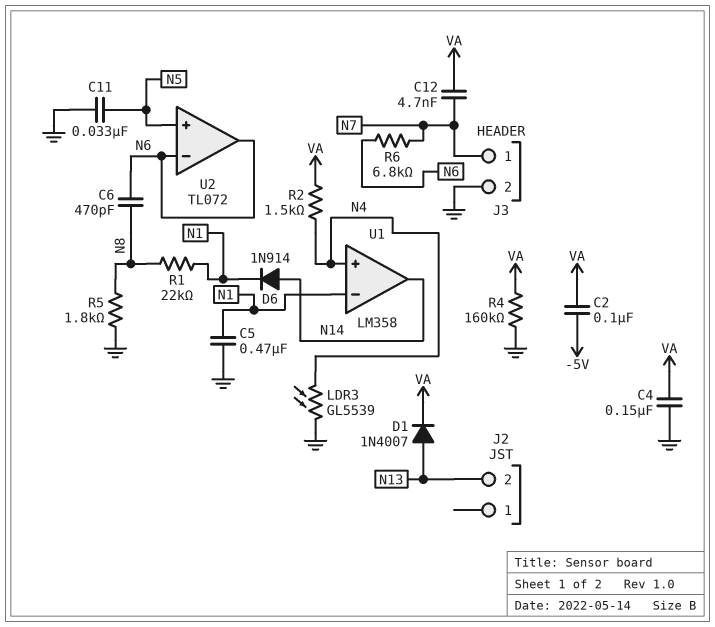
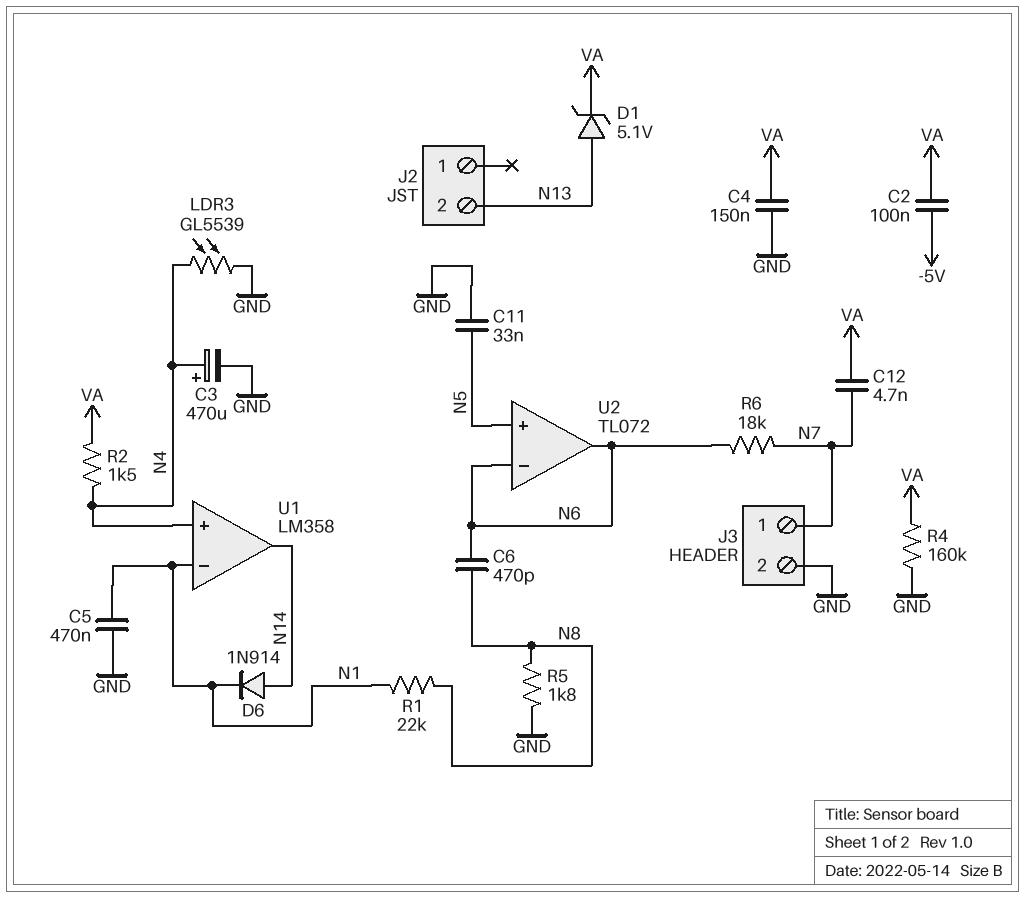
C3: none -> 470uF (plus N4, minus GND)
D1: diode 1N4007 (A N13, K VA) -> zener 5.1V (A N13, K VA)
R6: 6.8k (N6, N7) -> 18k (N6, N7)

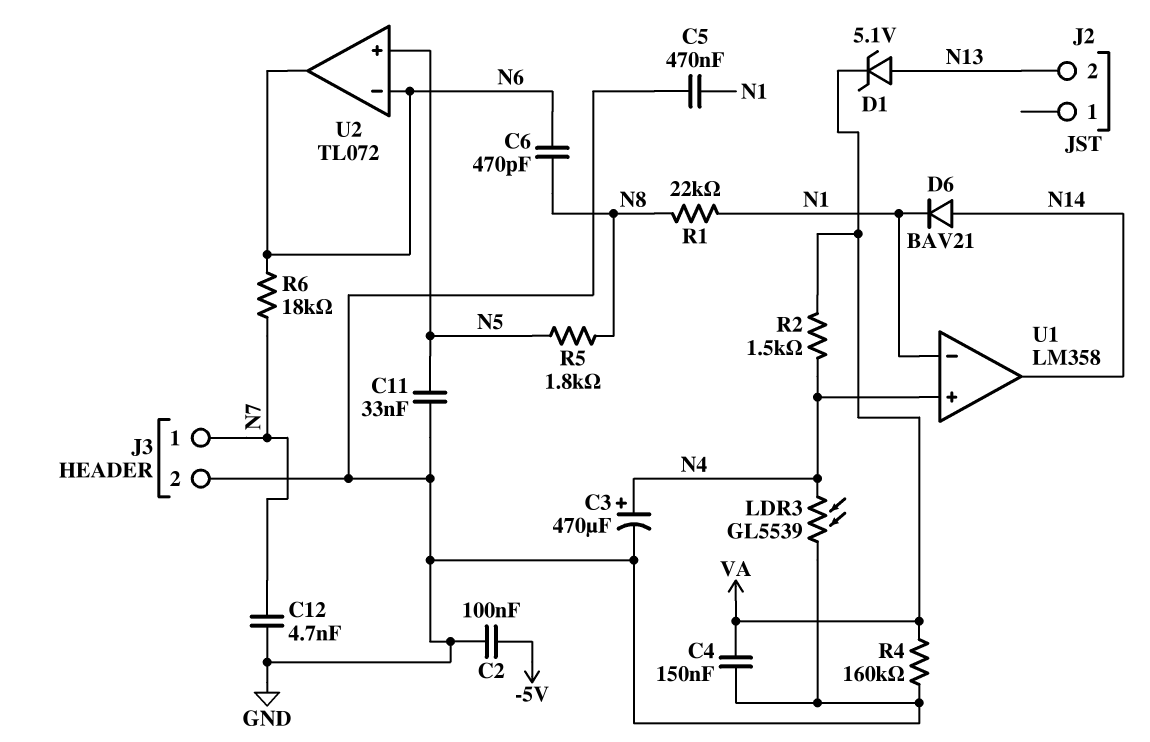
C2: 100nF (-5V, VA) -> 100nF (-5V, GND)
C12: 4.7nF (N7, VA) -> 4.7nF (GND, N7)
D6: diode 1N914 (A N14, K N1) -> diode BAV21 (A N14, K N1)
R5: 1.8k (GND, N8) -> 1.8k (N5, N8)

